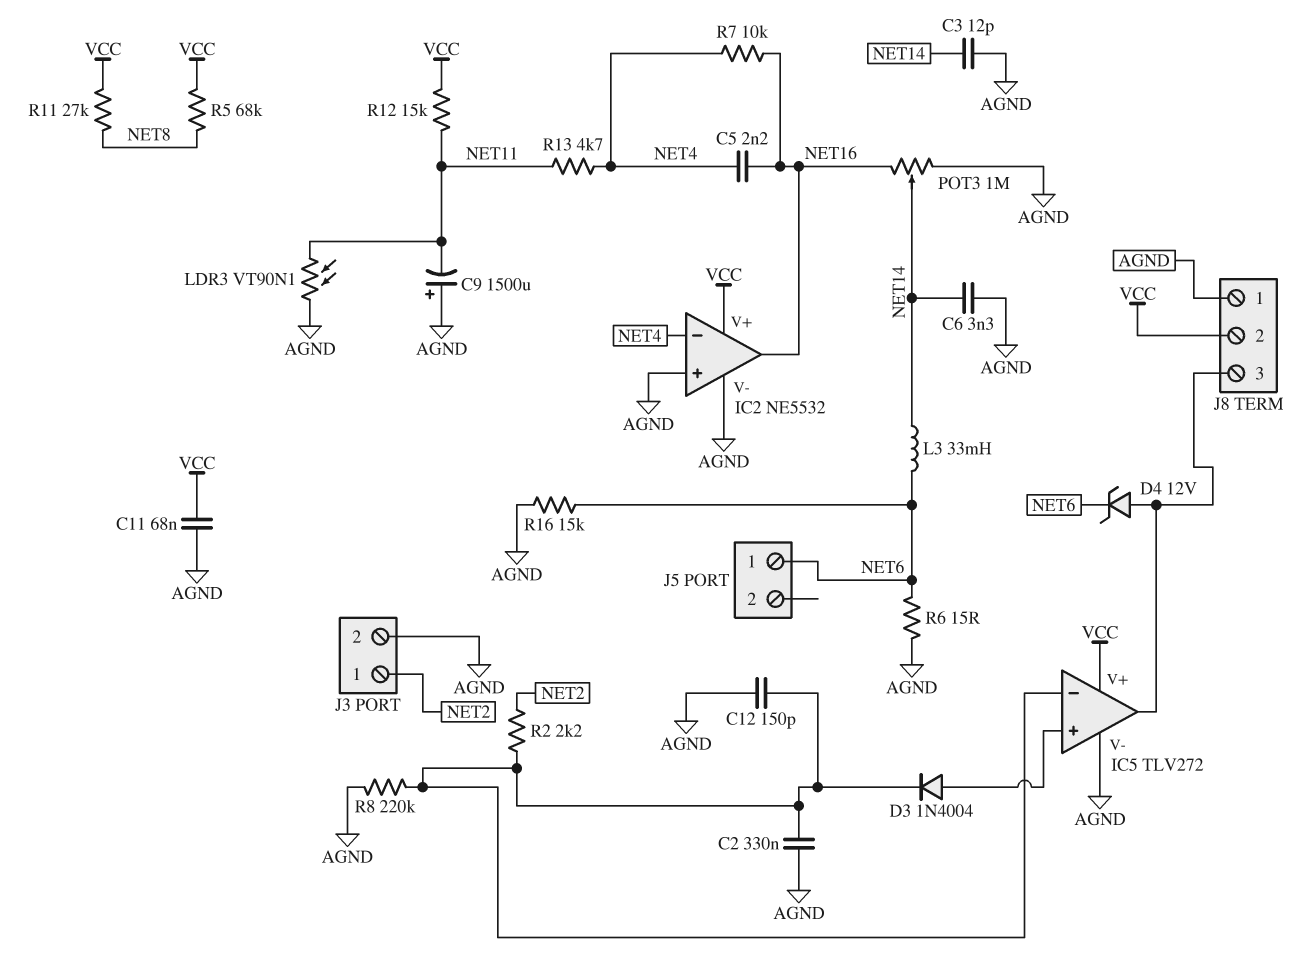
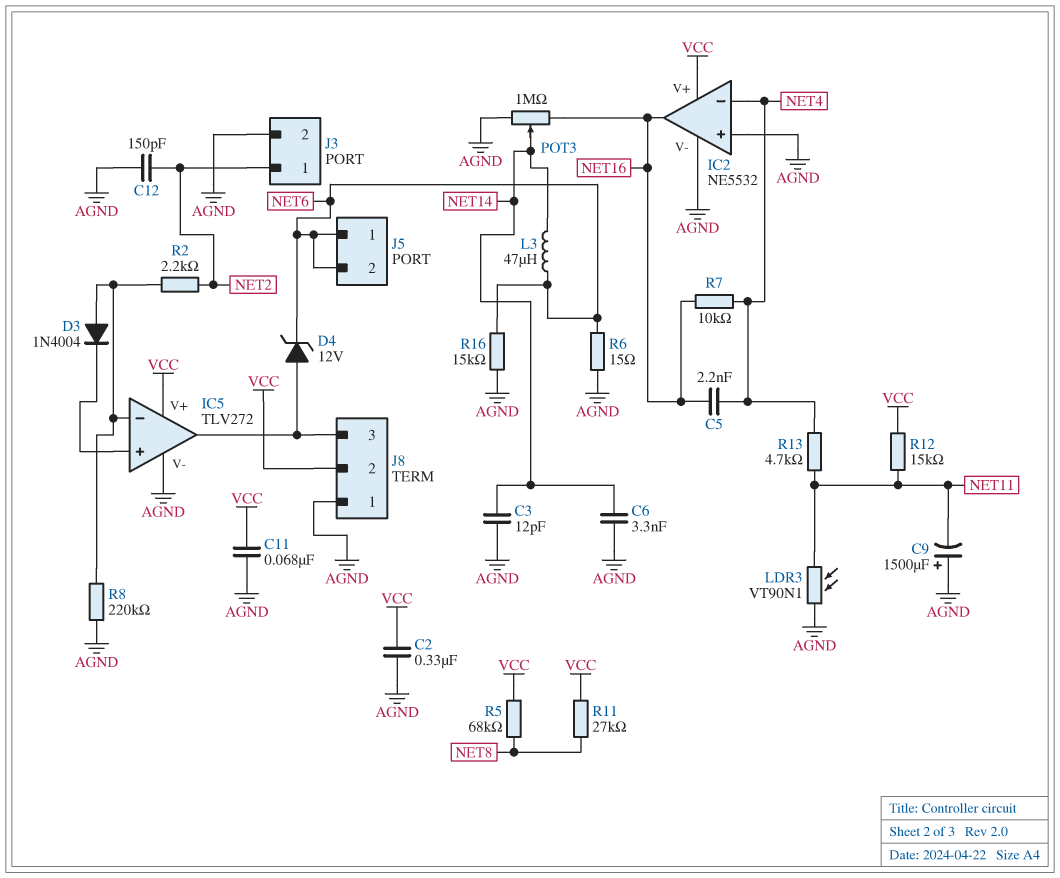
C2: 330nF (AGND, IC5/in-) -> 330nF (AGND, VCC)
C12: 150pF (AGND, IC5/in-) -> 150pF (AGND, NET2)
D3: diode 1N4004 (A IC5/in+, K IC5/in-) -> diode 1N4004 (A IC5/in-, K IC5/in+)
J5 pin 2: none -> NET6
L3: 33mH (NET6, NET14) -> 47uH (NET6, NET14)

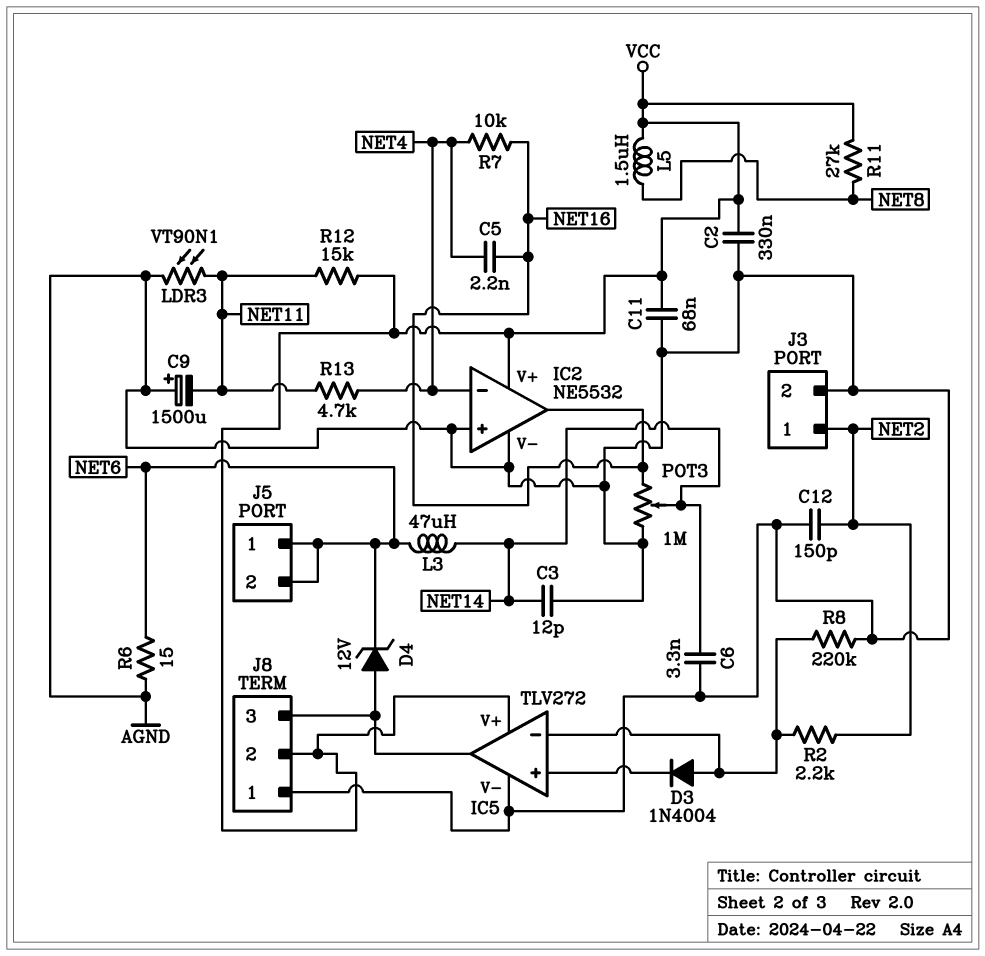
L5: none -> 1.5uH (NET8, VCC)
R5: 68k (NET8, VCC) -> none
R16: 15k (AGND, NET6) -> none

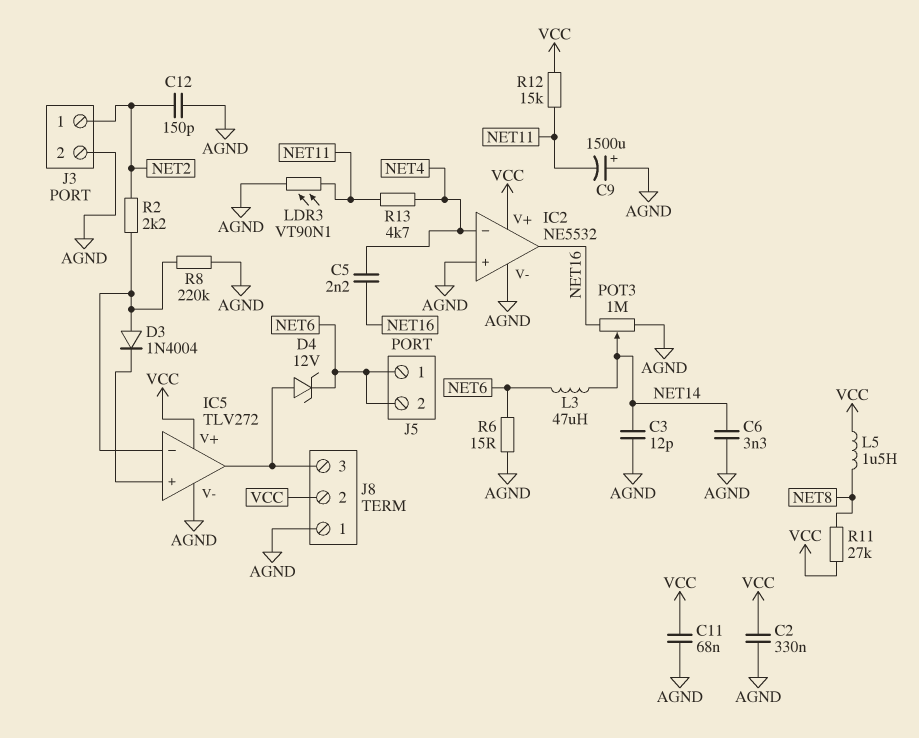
R7: 10k (NET4, NET16) -> none

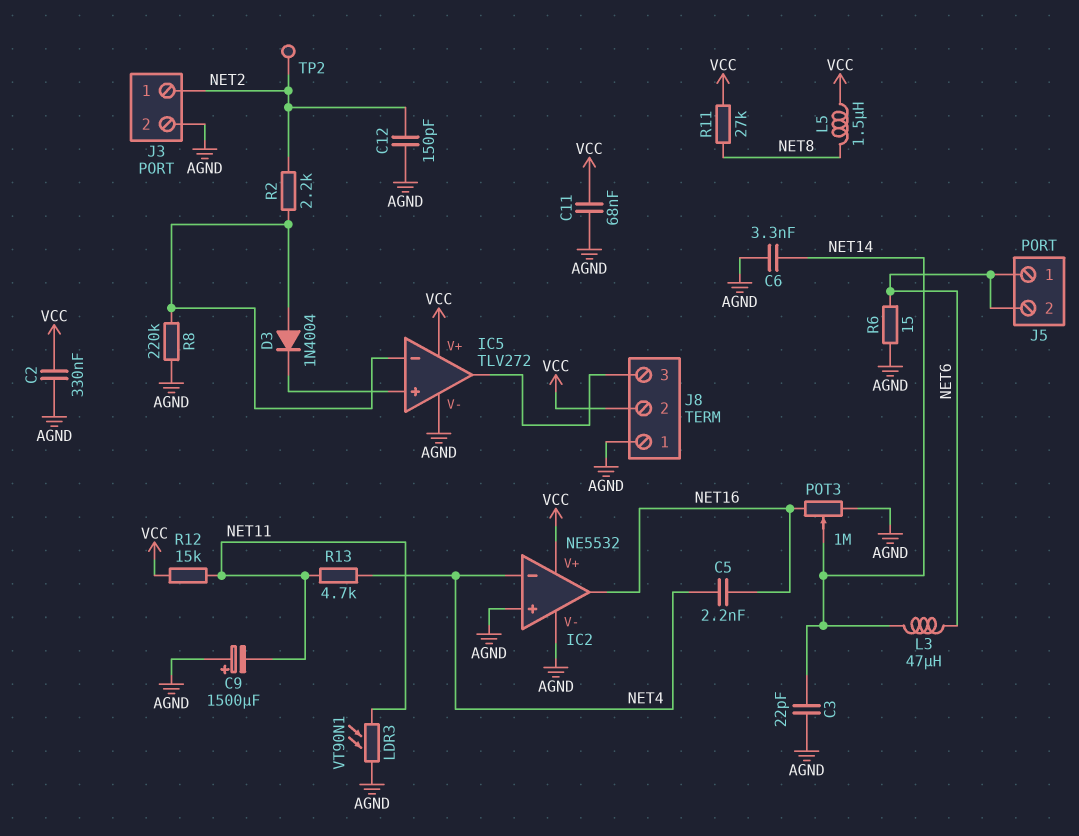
C3: 12pF (AGND, NET14) -> 22pF (AGND, NET14)
D4: zener 12V (A IC5/out, K NET6) -> none
TP2: none -> test point (NET2)

